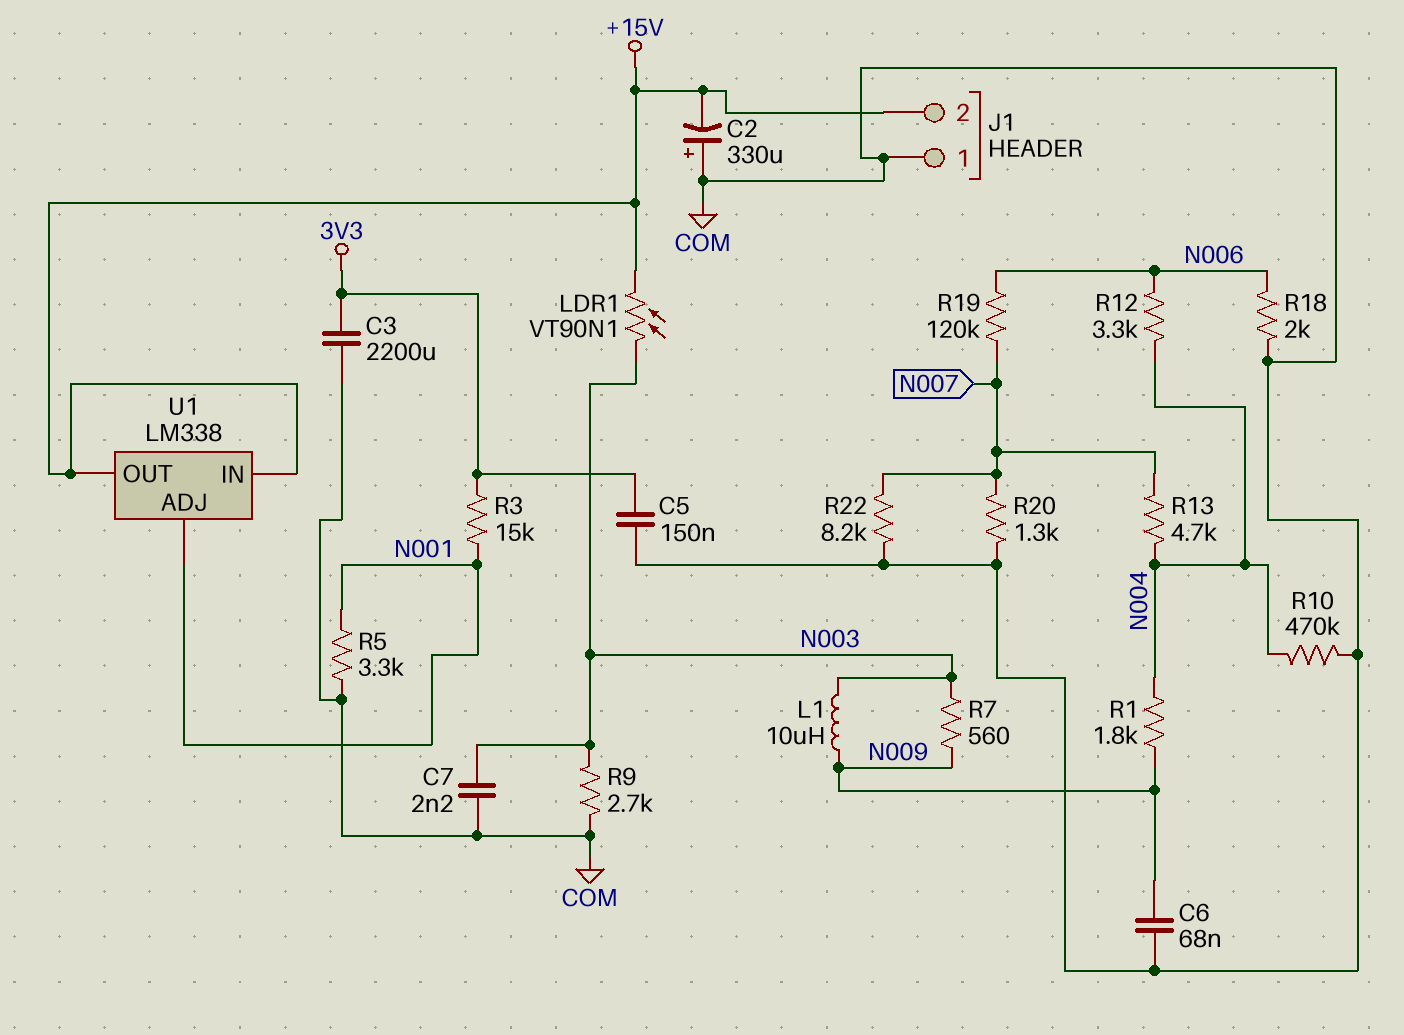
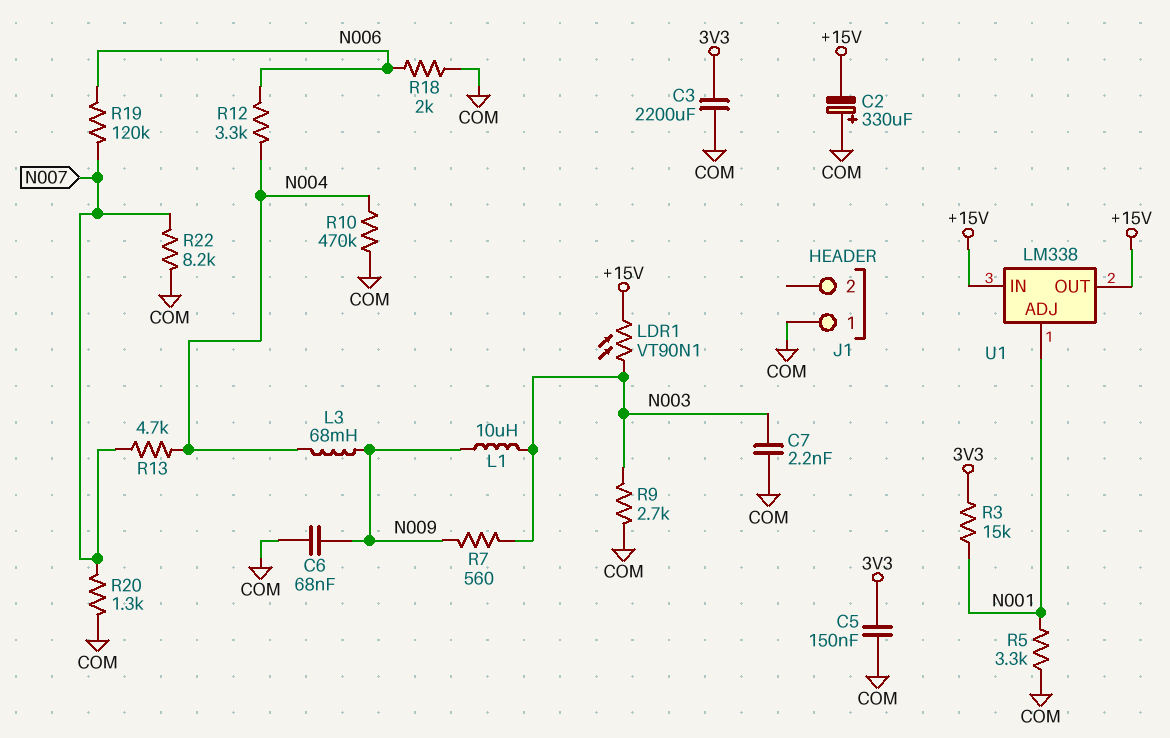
J1 pin 2: +15V -> none
L3: none -> 68mH (N004, N009)
R1: 1.8k (N004, N009) -> none

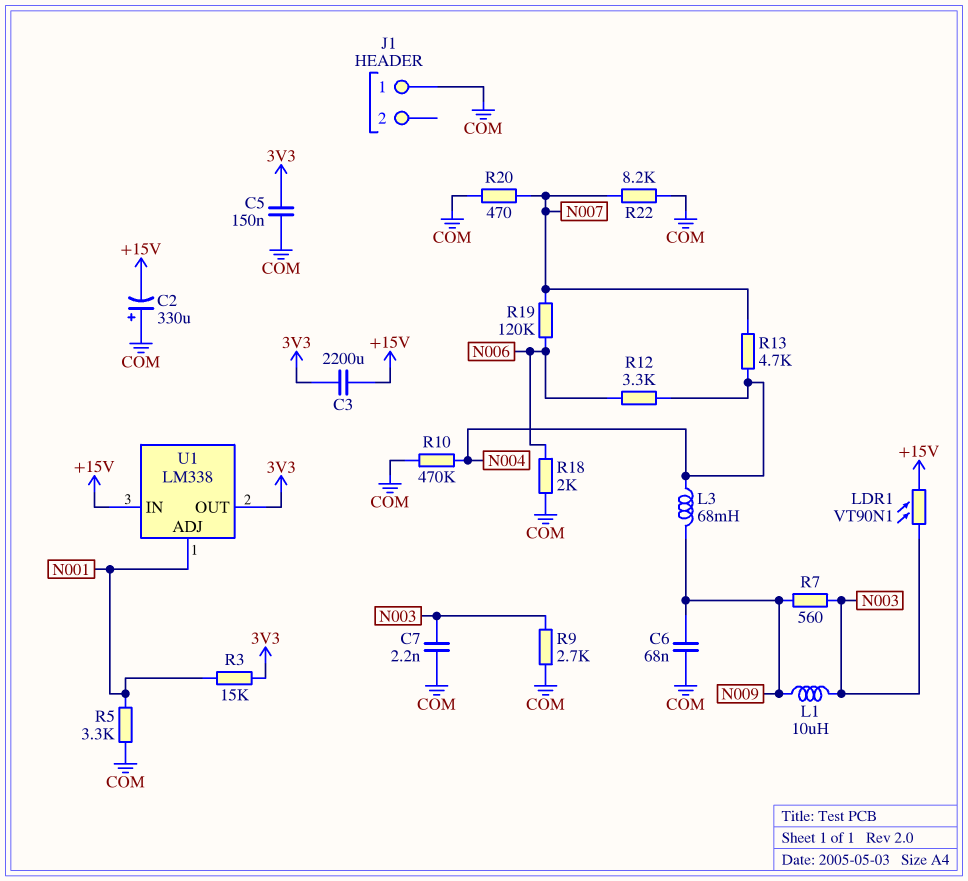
C3: 2200uF (3V3, COM) -> 2200uF (+15V, 3V3)
R20: 1.3k (COM, N007) -> 470 (COM, N007)
U1 pin OUT: +15V -> 3V3

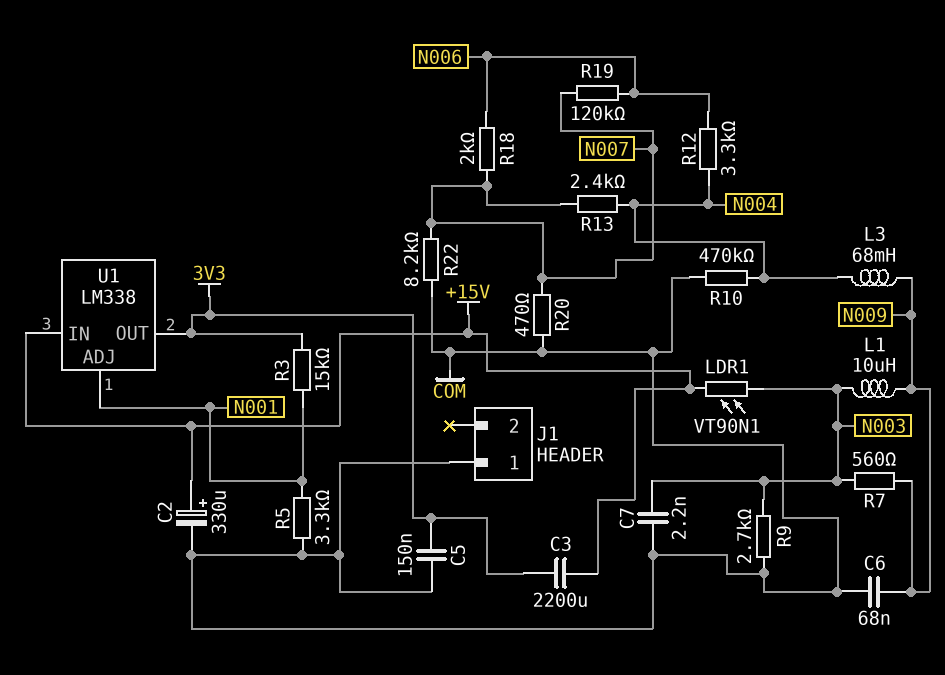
C2: 330uF (plus COM, minus +15V) -> 330uF (plus +15V, minus COM)
R13: 4.7k (N004, N007) -> 2.4k (N004, N007)
R18: 2k (COM, N006) -> 2k (N006, N007)

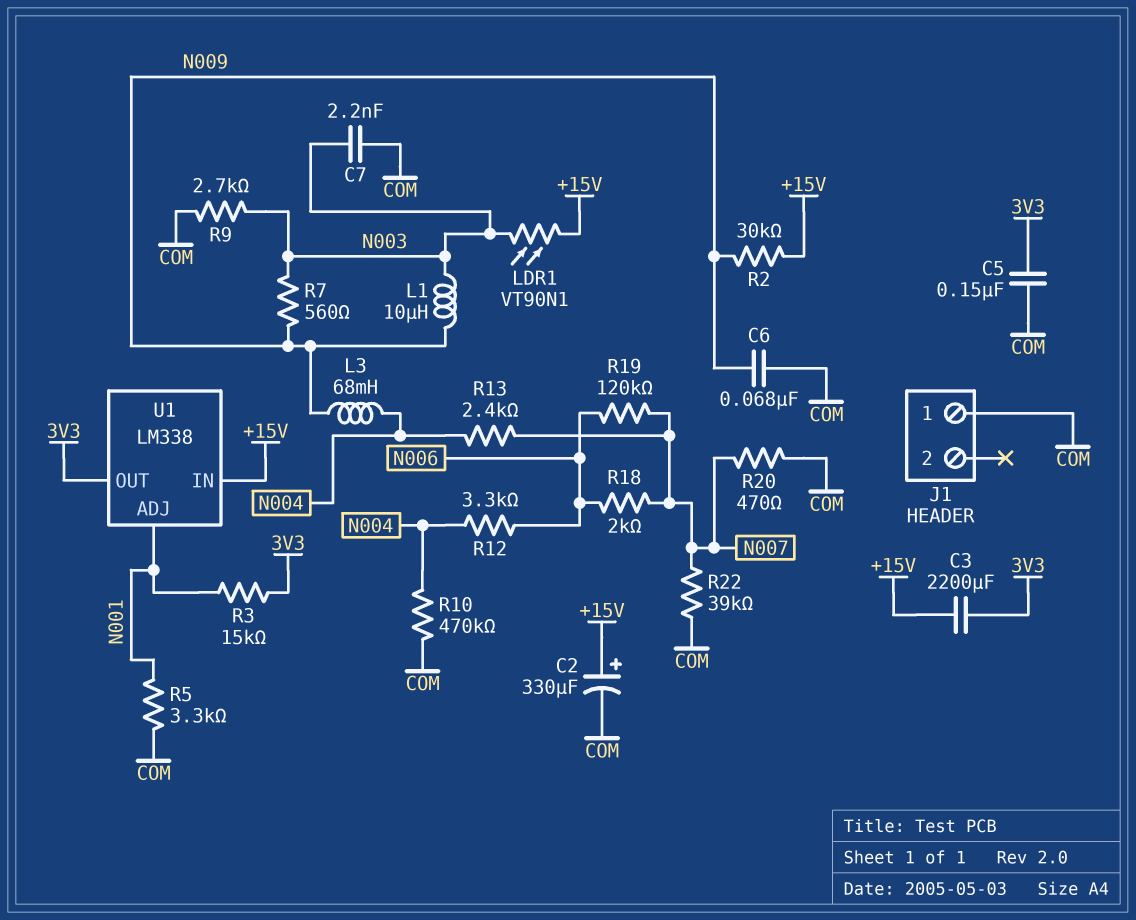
R2: none -> 30k (+15V, N009)
R22: 8.2k (COM, N007) -> 39k (COM, N007)

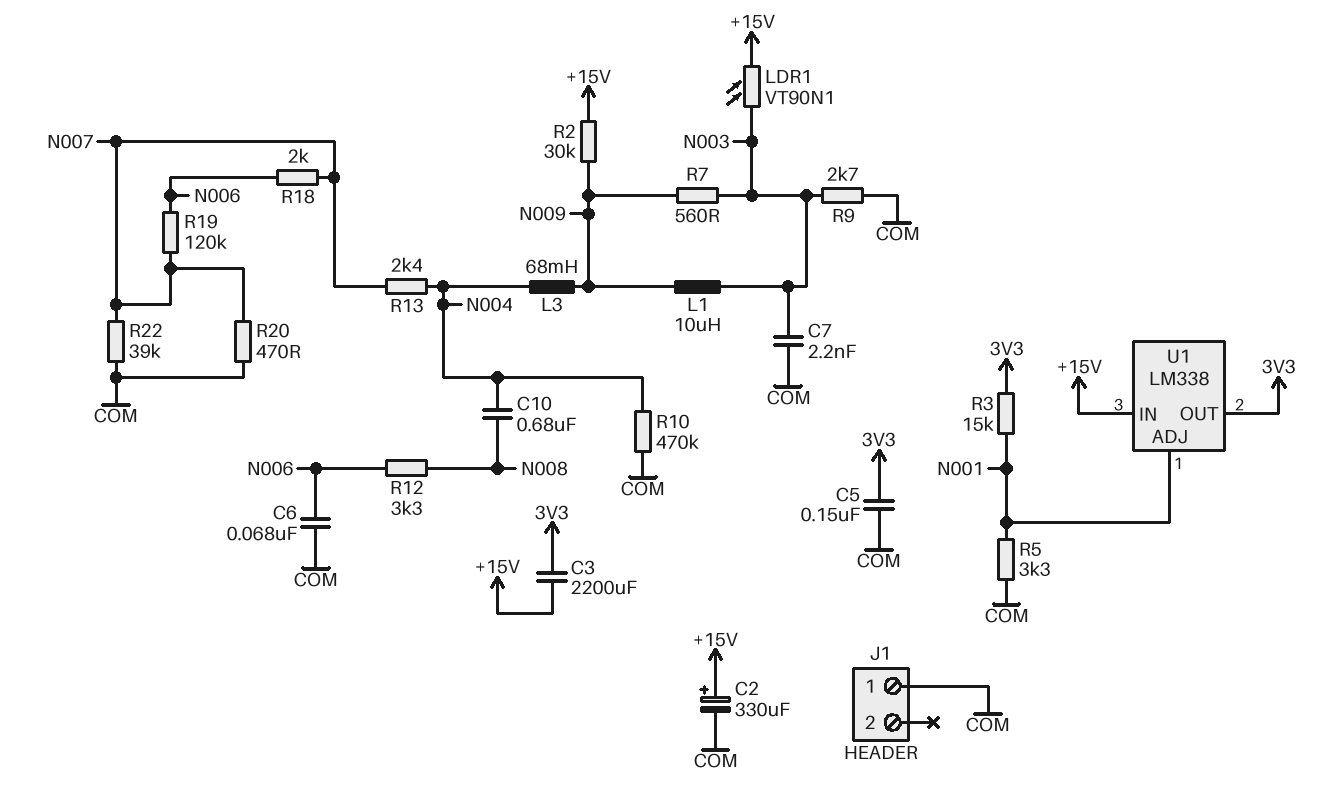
C6: 68nF (COM, N009) -> 68nF (COM, N006)
C10: none -> 680nF (N004, N008)
R12: 3.3k (N004, N006) -> 3.3k (N006, N008)

